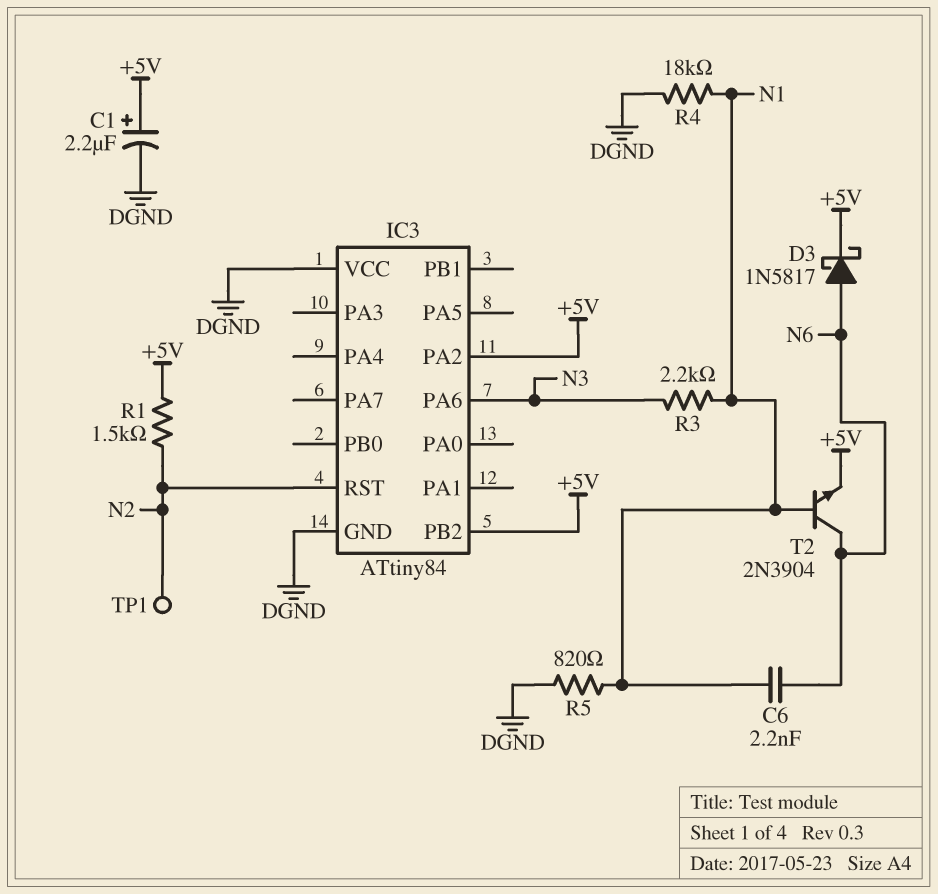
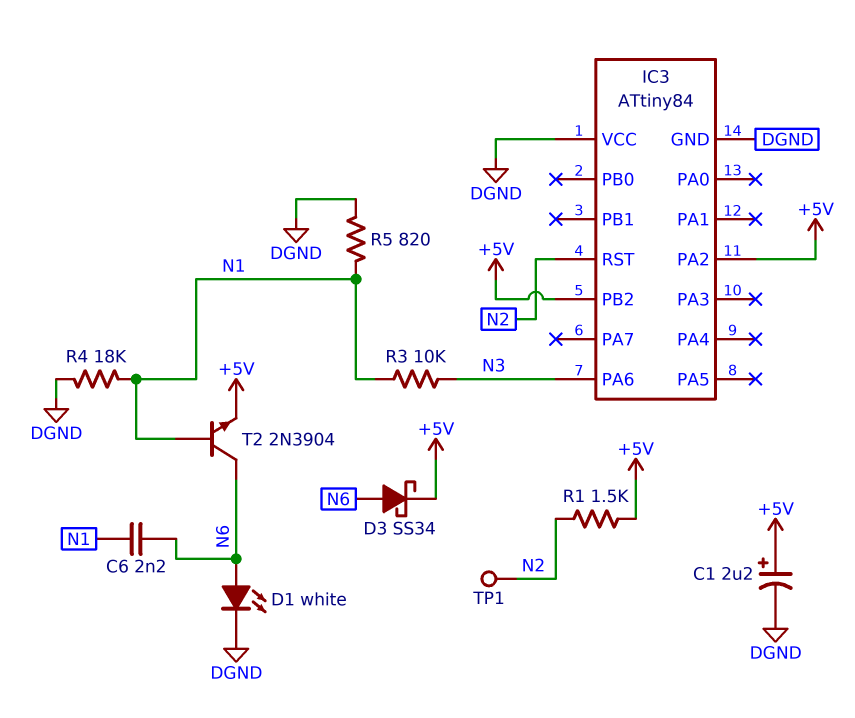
D1: none -> LED white (A N6, K DGND)
D3: schottky 1N5817 (A N6, K +5V) -> schottky SS34 (A N6, K +5V)
R3: 2.2k (N1, N3) -> 10k (N1, N3)

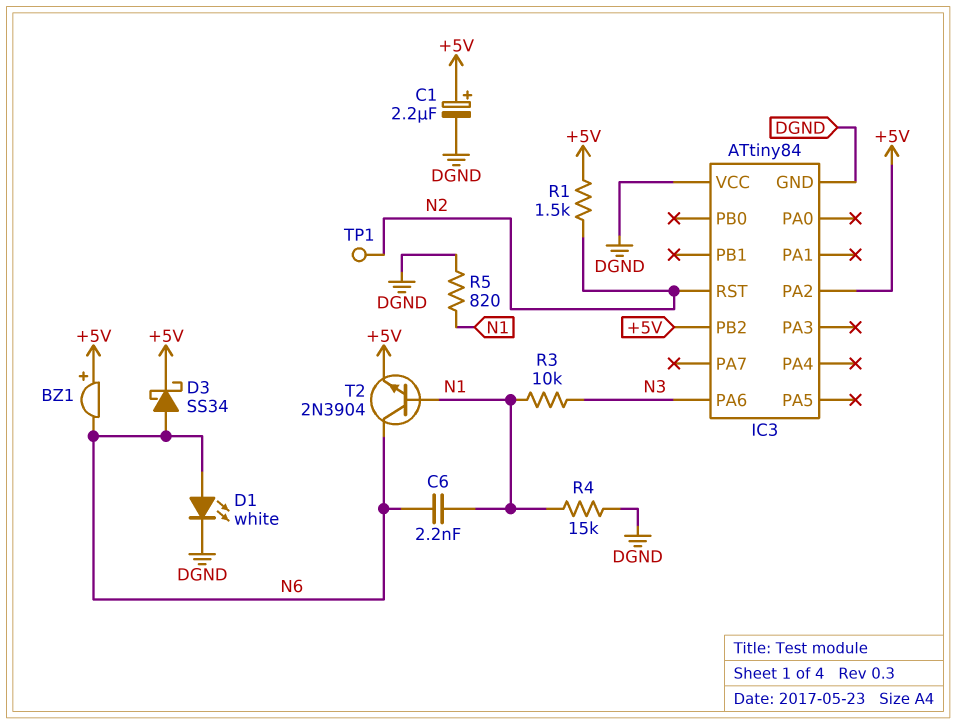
BZ1: none -> buzzer (plus +5V, minus N6)
R4: 18k (DGND, N1) -> 15k (DGND, N1)

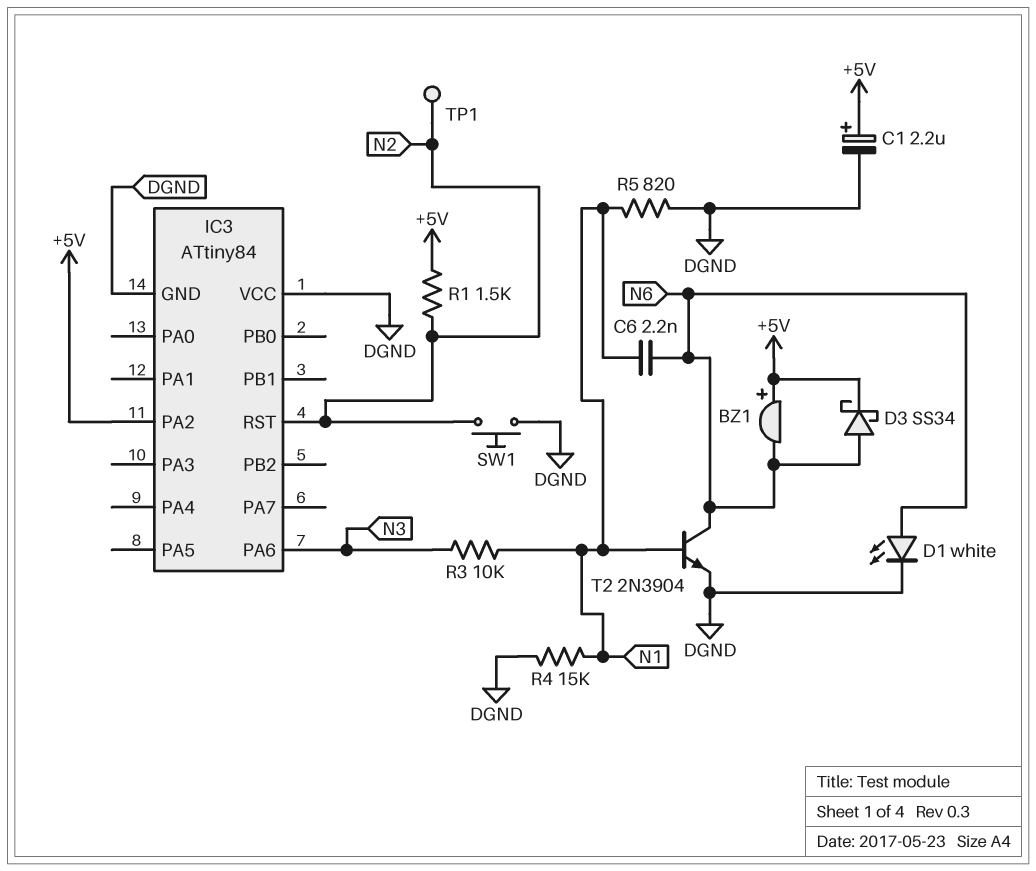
IC3 pin PB2: +5V -> none
SW1: none -> button (DGND, N2)
T2: NPN 2N3904 (B N1, C N6, E +5V) -> NPN 2N3904 (B N1, C N6, E DGND)

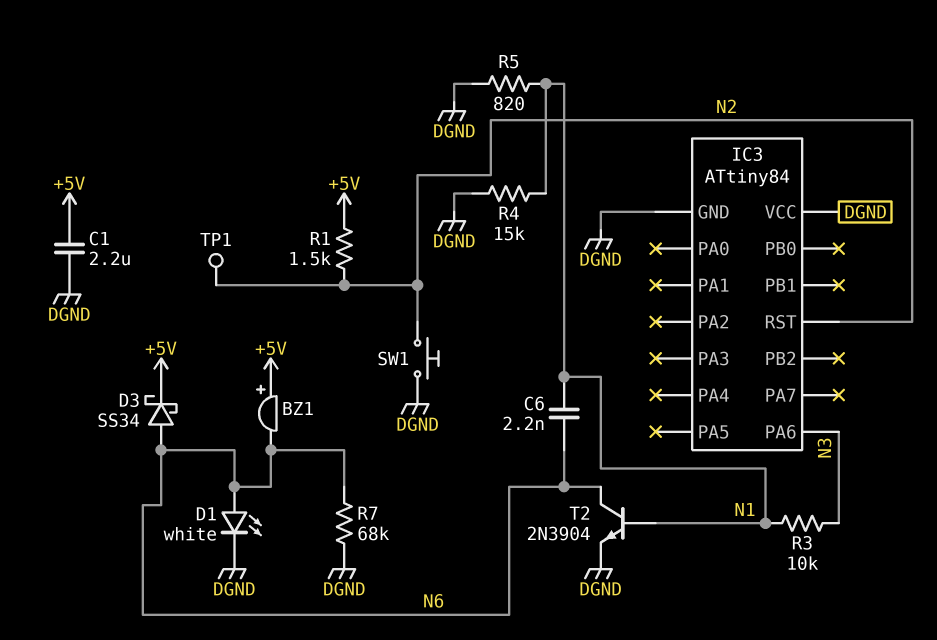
C1: 2.2uF (plus +5V, minus DGND) -> 2.2uF (+5V, DGND)
IC3 pin PA2: +5V -> none
R7: none -> 68k (DGND, N6)

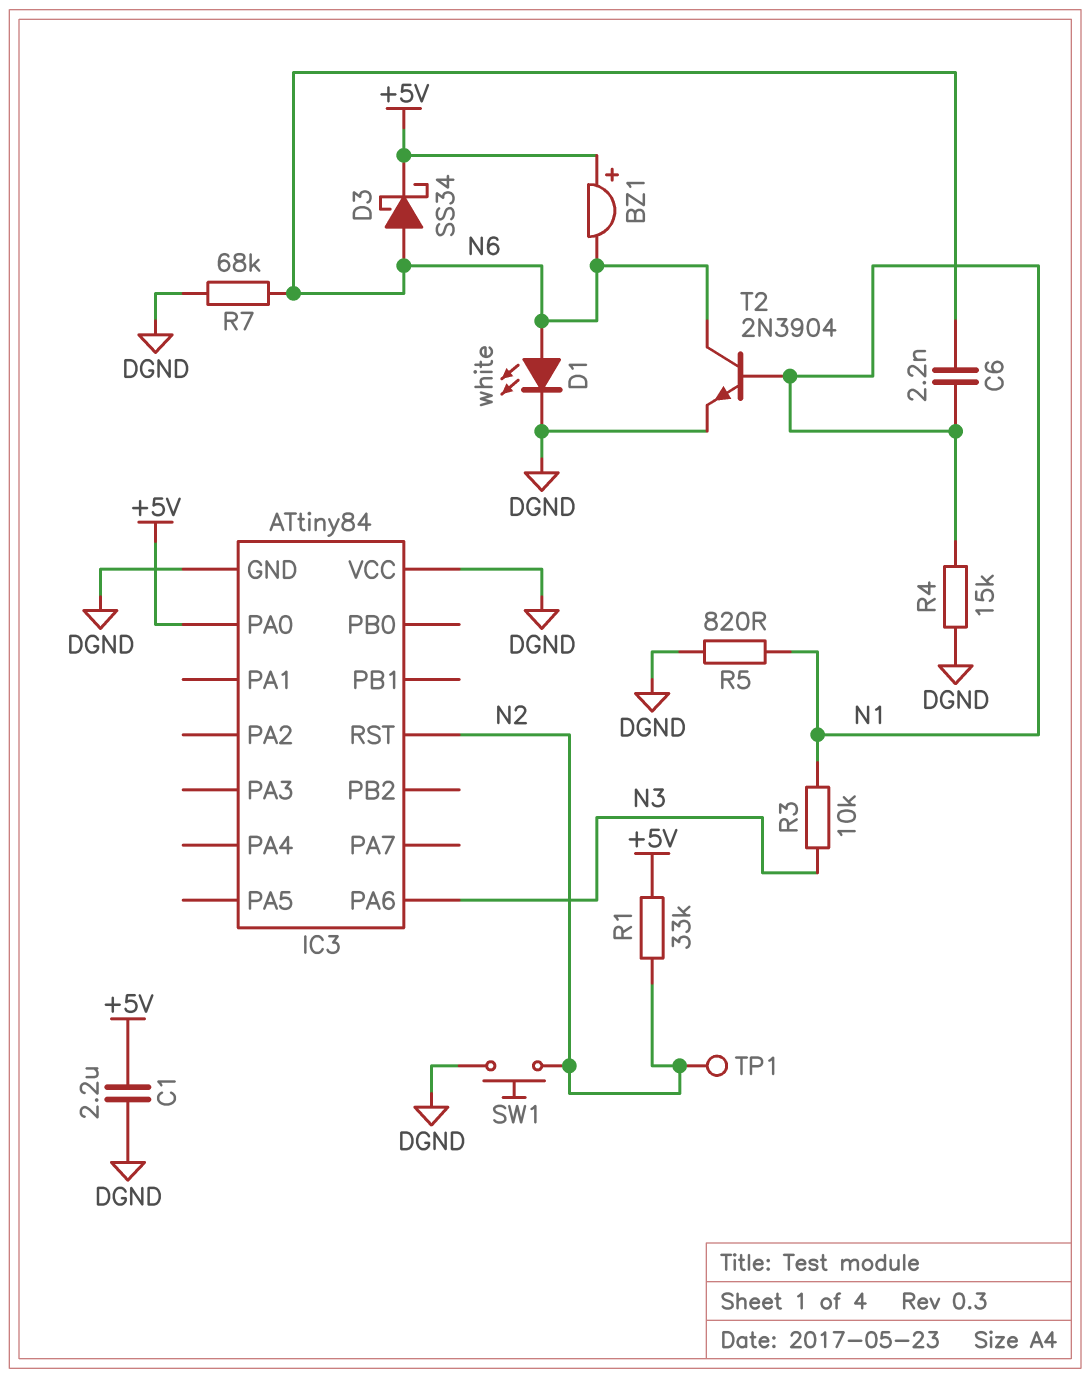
IC3 pin PA0: none -> +5V
R1: 1.5k (+5V, N2) -> 33k (+5V, N2)

